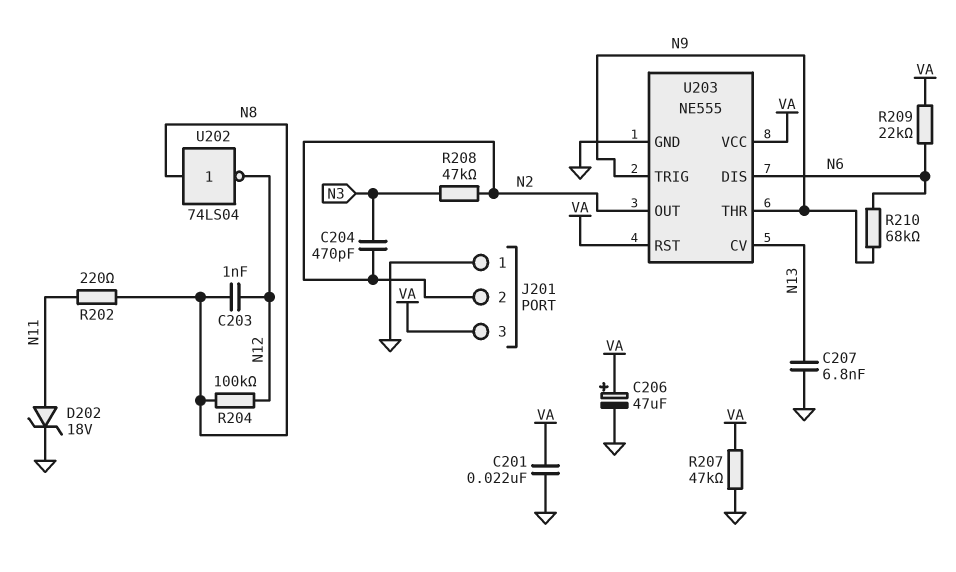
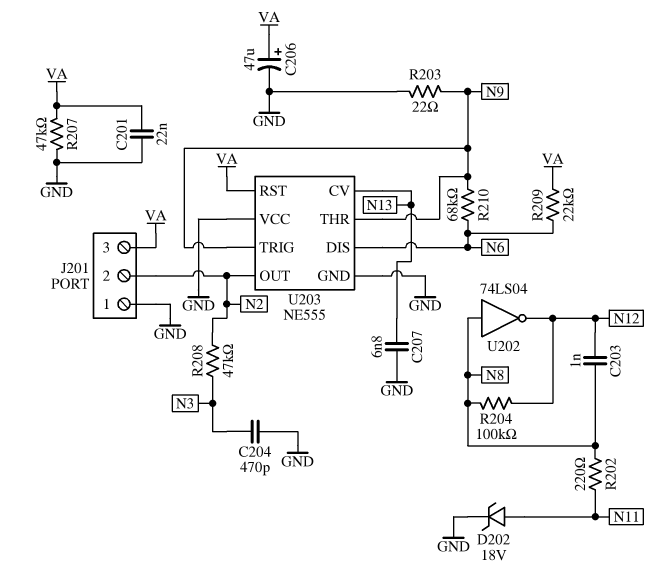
C204: 470pF (N2, N3) -> 470pF (GND, N3)
R203: none -> 22 (GND, N9)
U203 pin VCC: VA -> GND

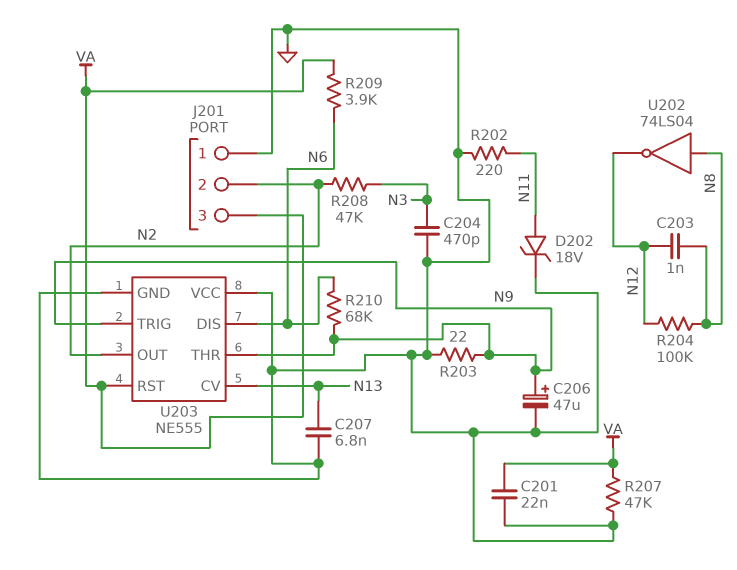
C206: 47uF (plus VA, minus GND) -> 47uF (plus N9, minus GND)
R202: 220 (N8, N11) -> 220 (GND, N11)
R209: 22k (N6, VA) -> 3.9k (N6, VA)

